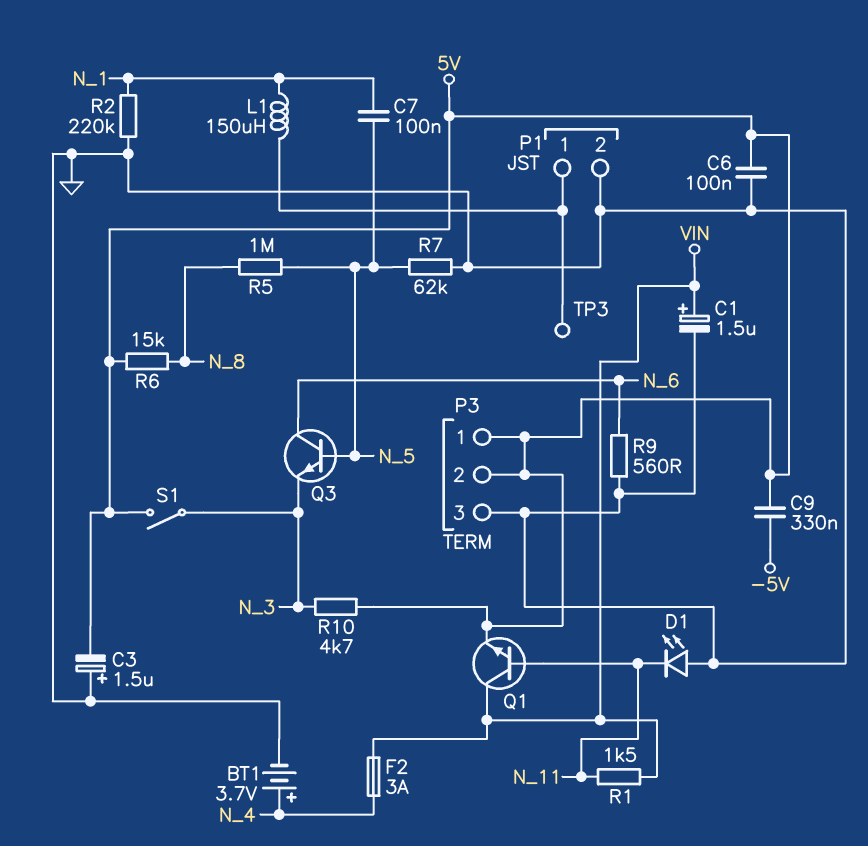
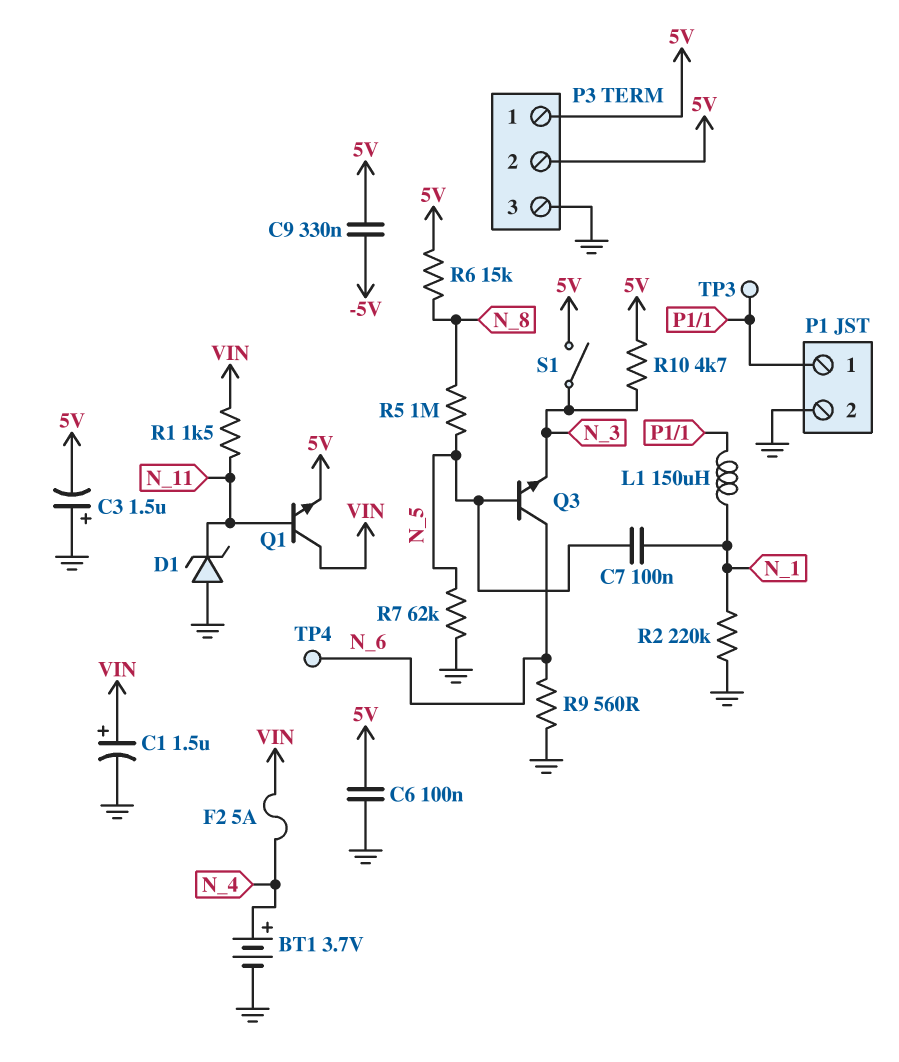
D1: LED (A GND, K N_11) -> zener (A GND, K N_11)
F2: 3A (N_4, VIN) -> 5A (N_4, VIN)
TP4: none -> test point (N_6)

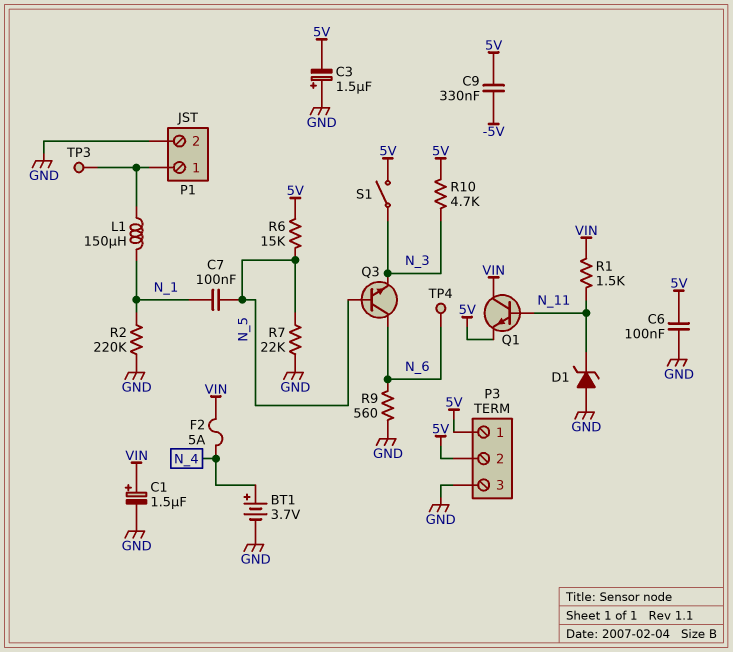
R5: 1M (N_5, N_8) -> none
R6: 15k (5V, N_8) -> 15k (5V, N_5)
R7: 62k (GND, N_5) -> 22k (GND, N_5)

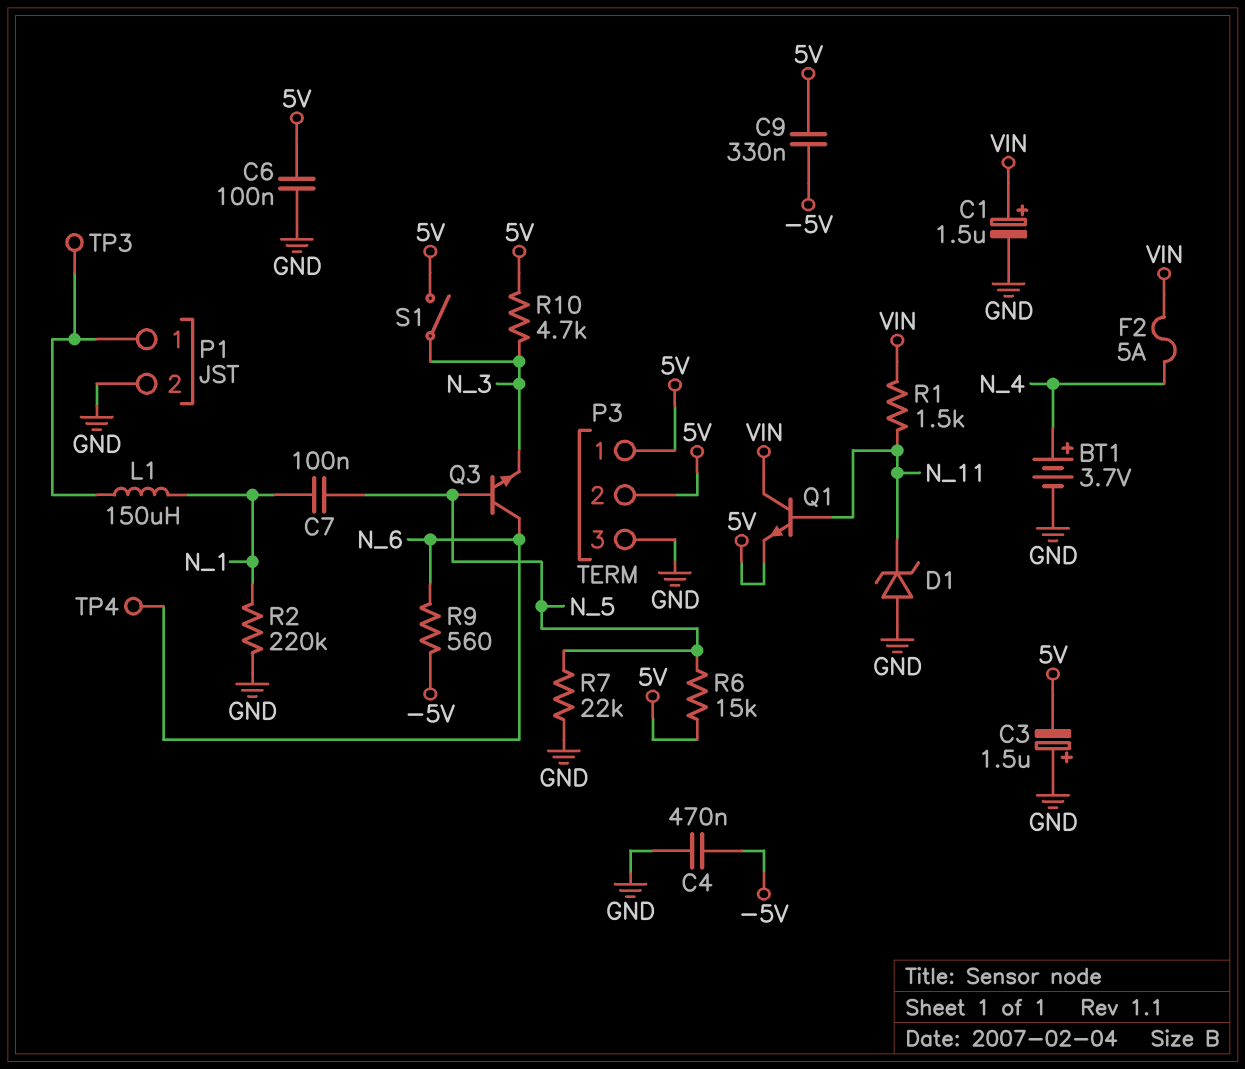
C4: none -> 470nF (-5V, GND)
R9: 560 (GND, N_6) -> 560 (-5V, N_6)

